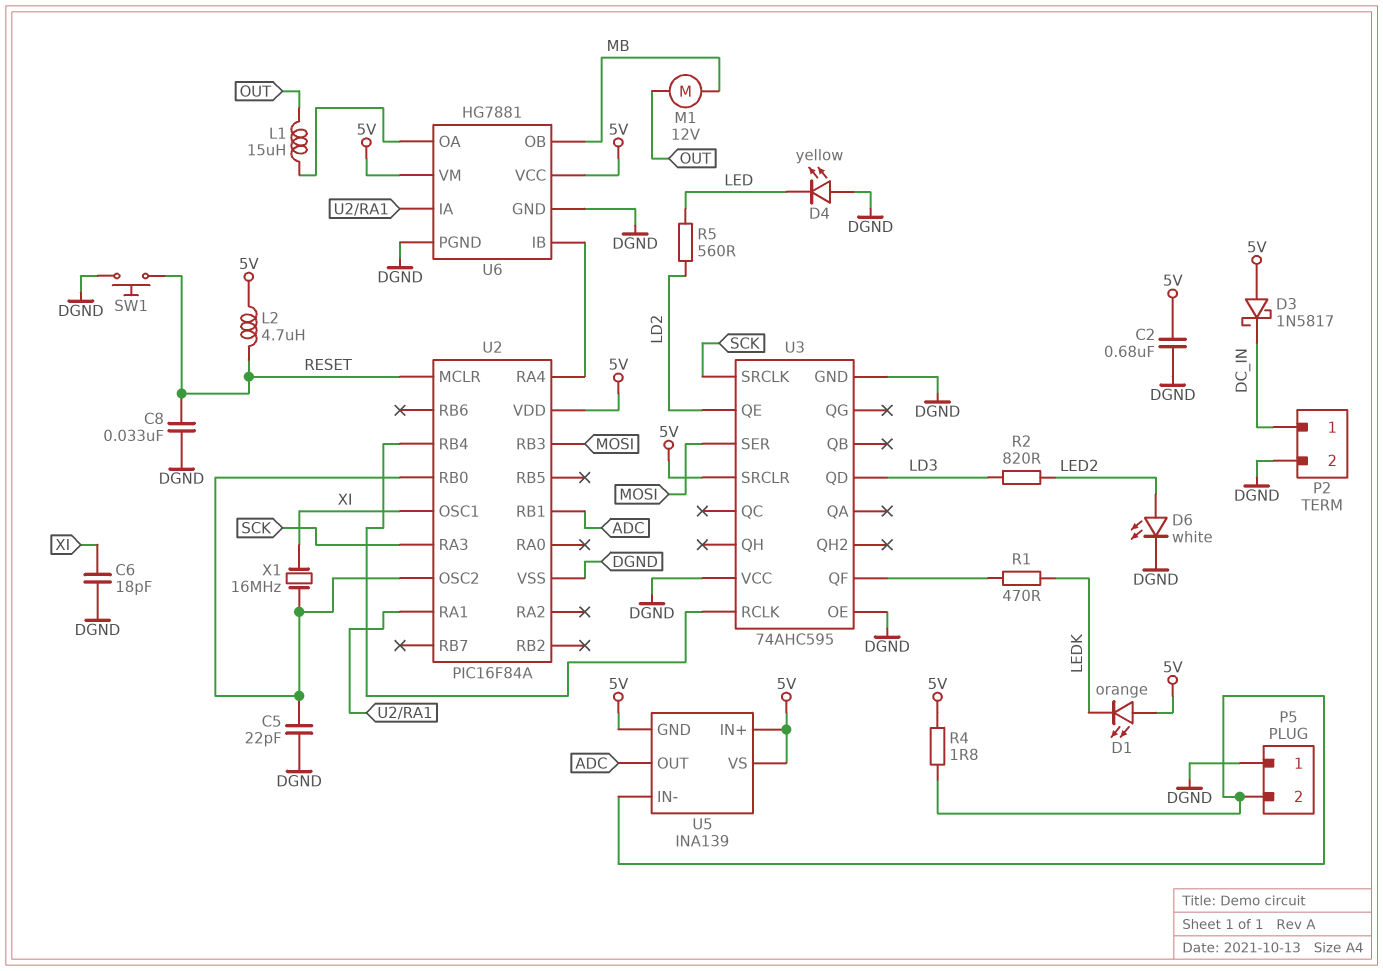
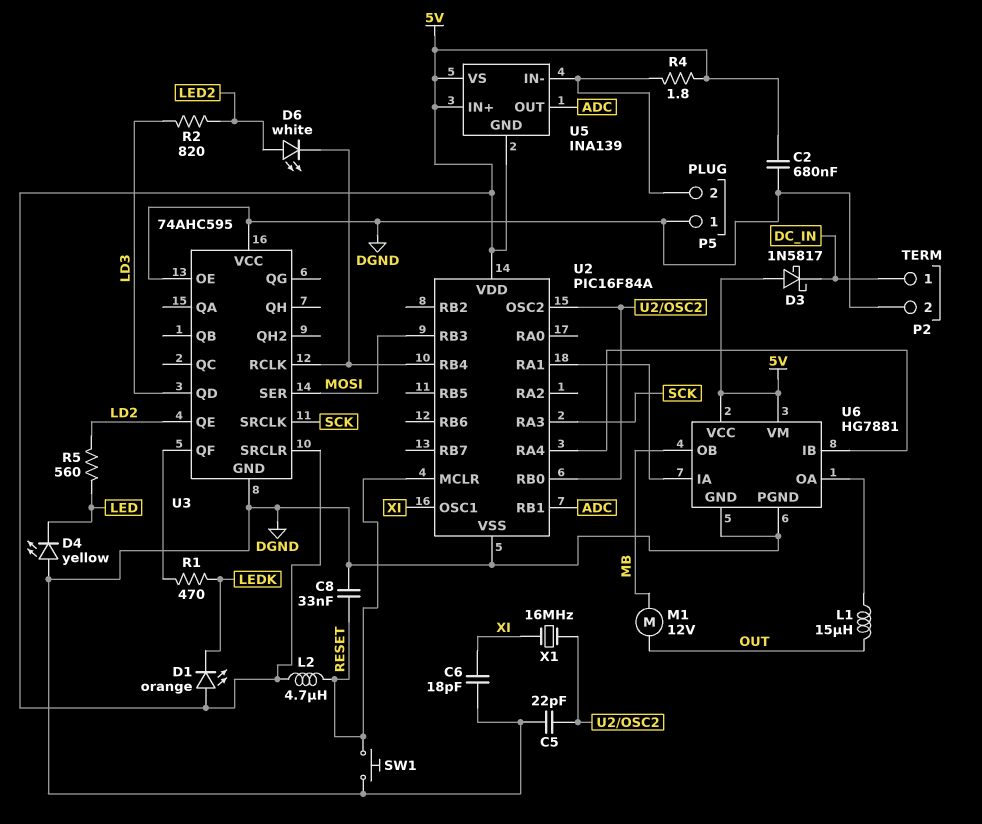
D6: LED white (A LED2, K DGND) -> LED white (A LED2, K U2/RB4)

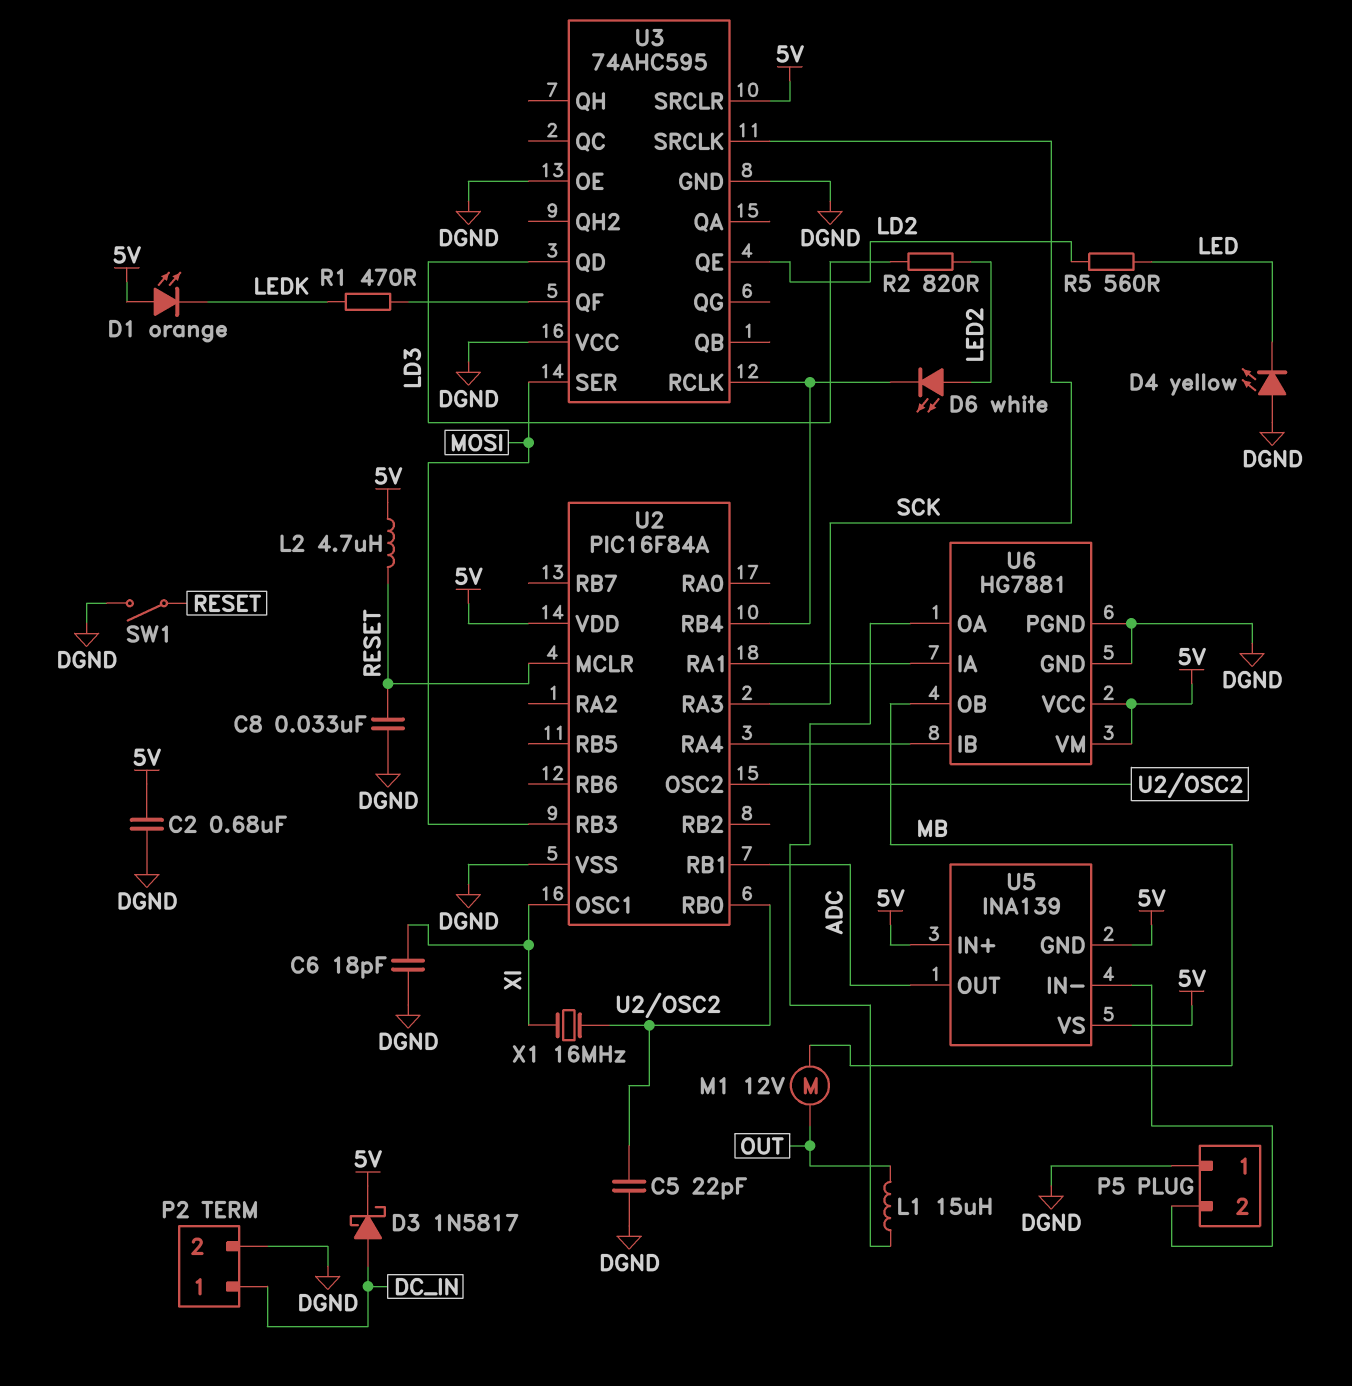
D3: schottky 1N5817 (A 5V, K DC_IN) -> schottky 1N5817 (A DC_IN, K 5V)
R4: 1.8 (5V, P5/2) -> none
SW1: button (DGND, RESET) -> switch (DGND, RESET)

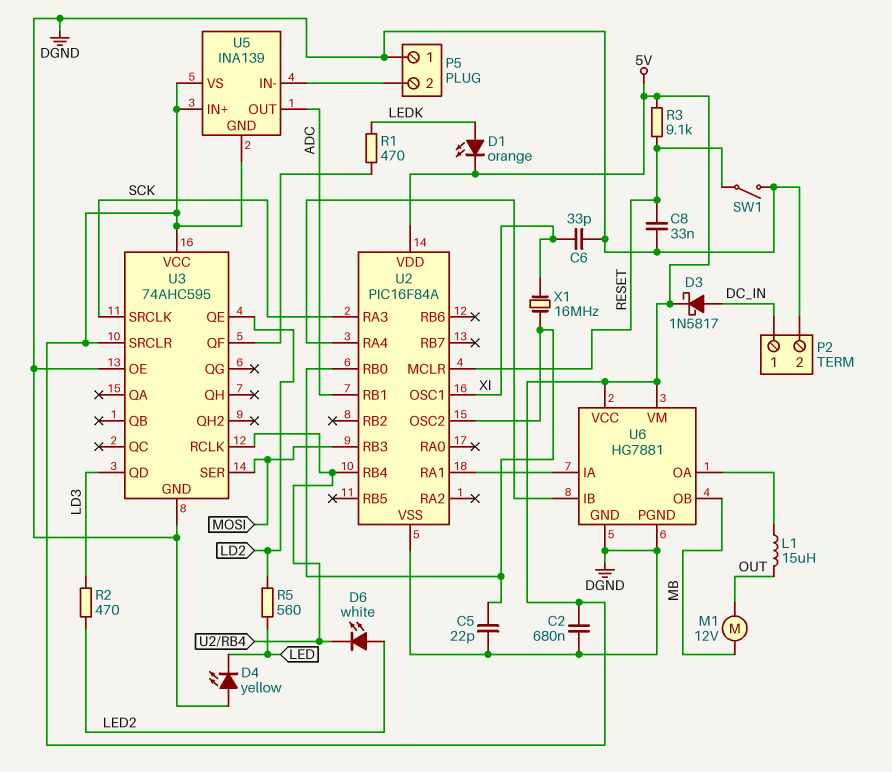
C6: 18pF (DGND, XI) -> 33pF (DGND, XI)
D1: LED orange (A 5V, K LEDK) -> LED orange (A LEDK, K 5V)
L2: 4.7uH (5V, RESET) -> none
R2: 820 (LD3, LED2) -> 470 (LD3, LED2)
R3: none -> 9.1k (5V, RESET)
U3 pin VCC: DGND -> 5V

